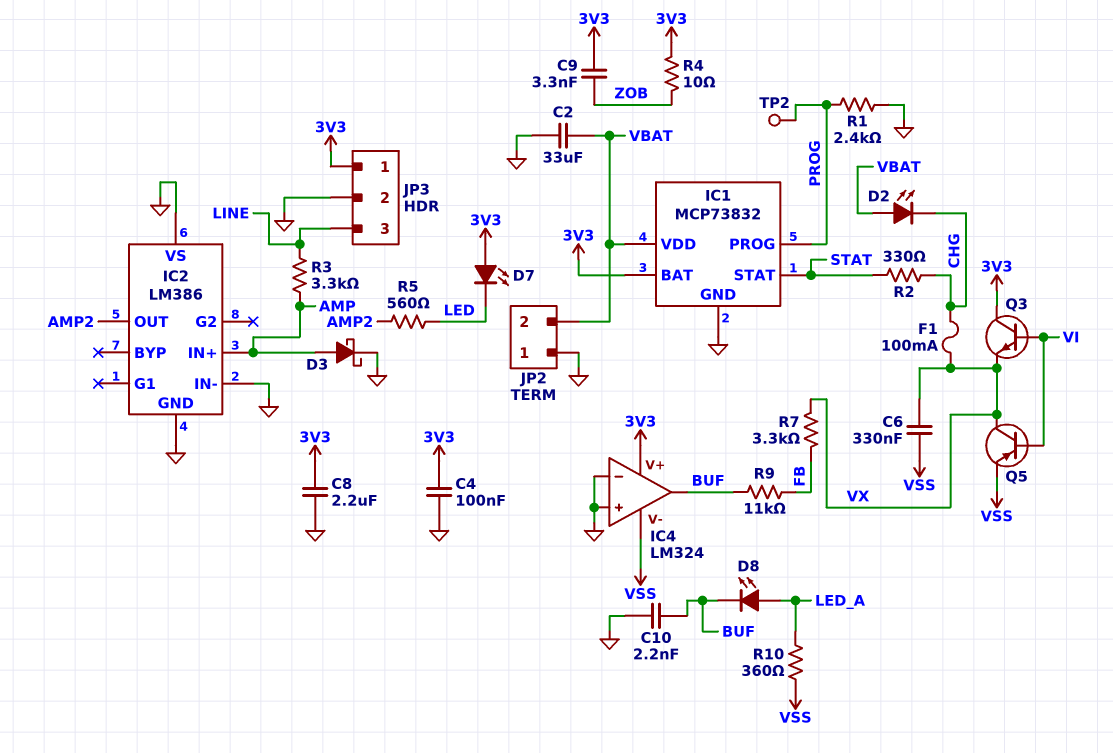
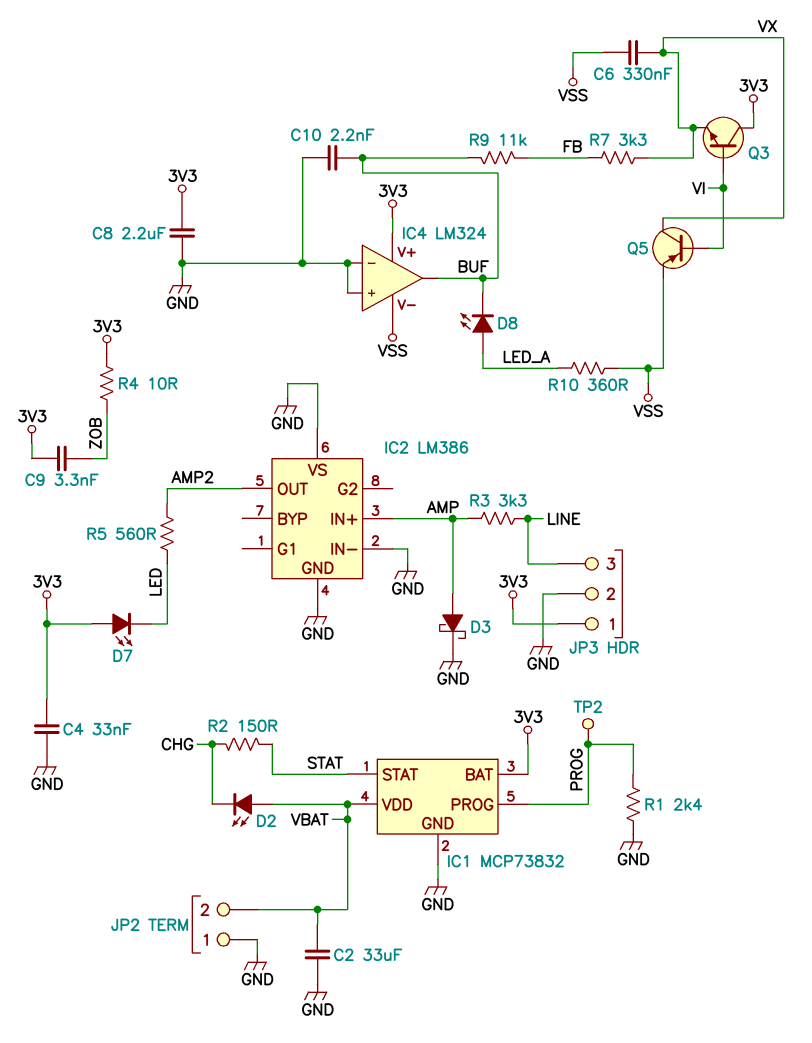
C4: 100nF (3V3, GND) -> 33nF (3V3, GND)
F1: 100mA (CHG, VX) -> none
R2: 330 (CHG, STAT) -> 150 (CHG, STAT)

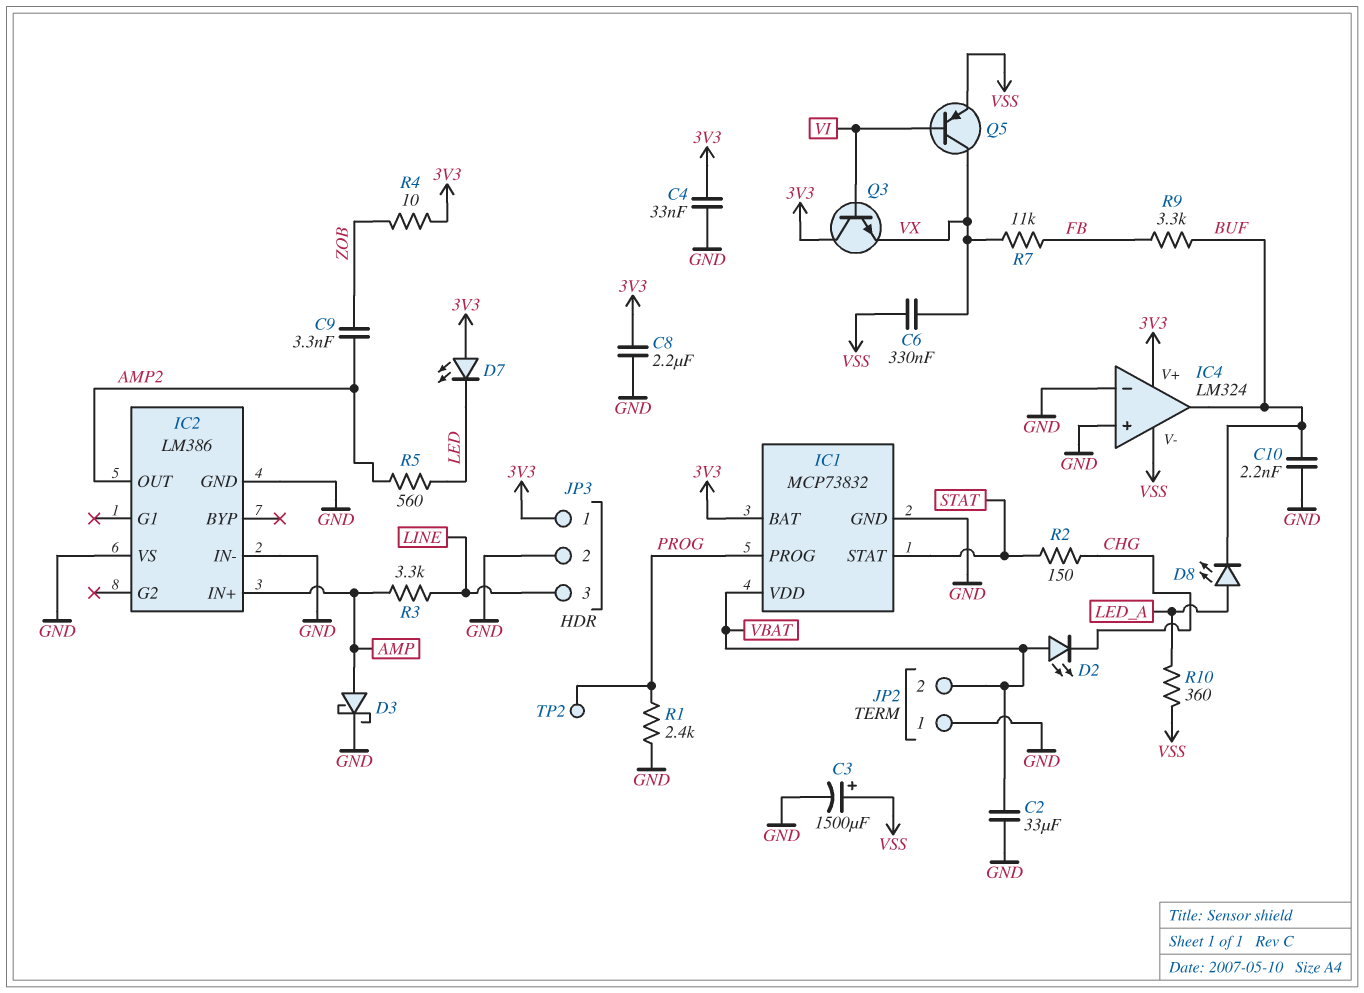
C3: none -> 1500uF (plus VSS, minus GND)
C9: 3.3nF (3V3, ZOB) -> 3.3nF (AMP2, ZOB)
R7: 3.3k (FB, VX) -> 11k (FB, VX)
R9: 11k (BUF, FB) -> 3.3k (BUF, FB)

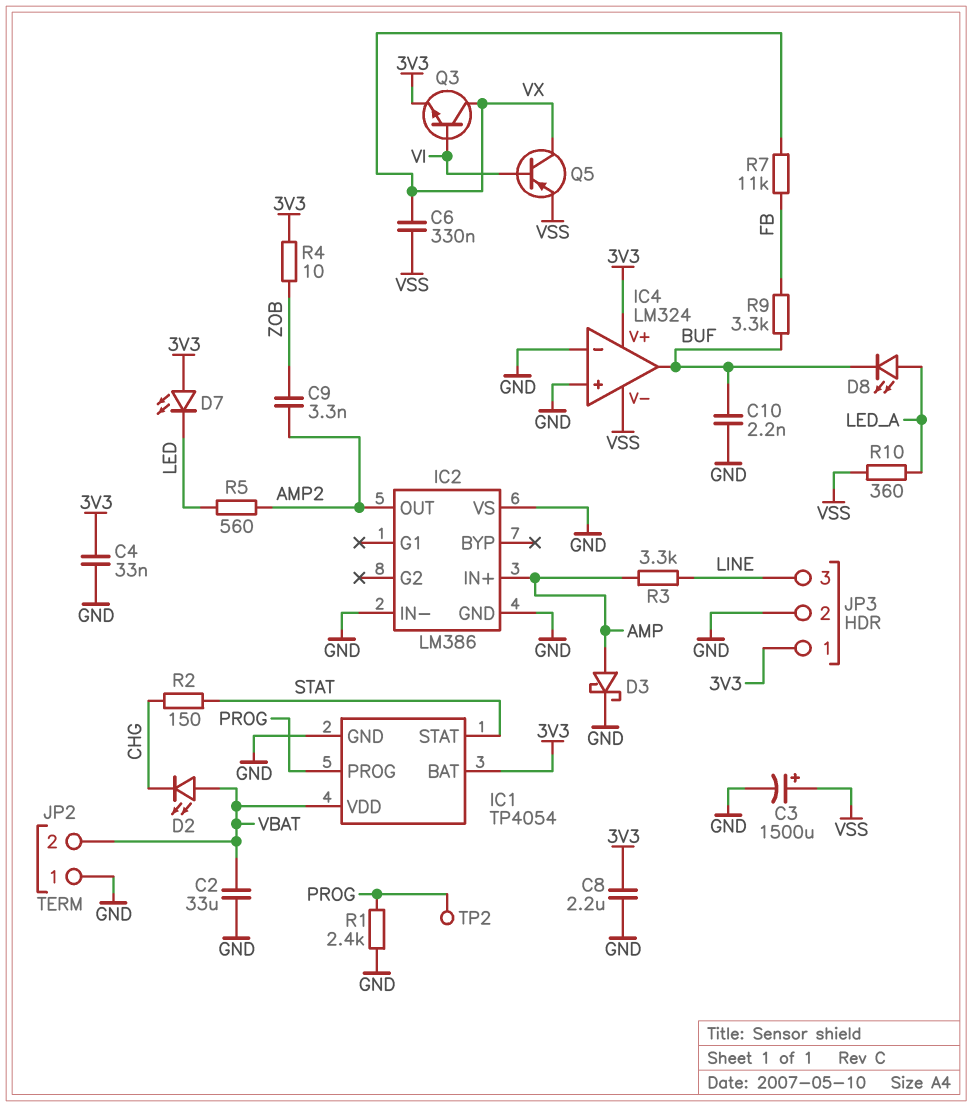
IC1: MCP73832 -> TP4054
Q3: NPN (B VI, C 3V3, E VX) -> NPN (B VI, C VX, E 3V3)

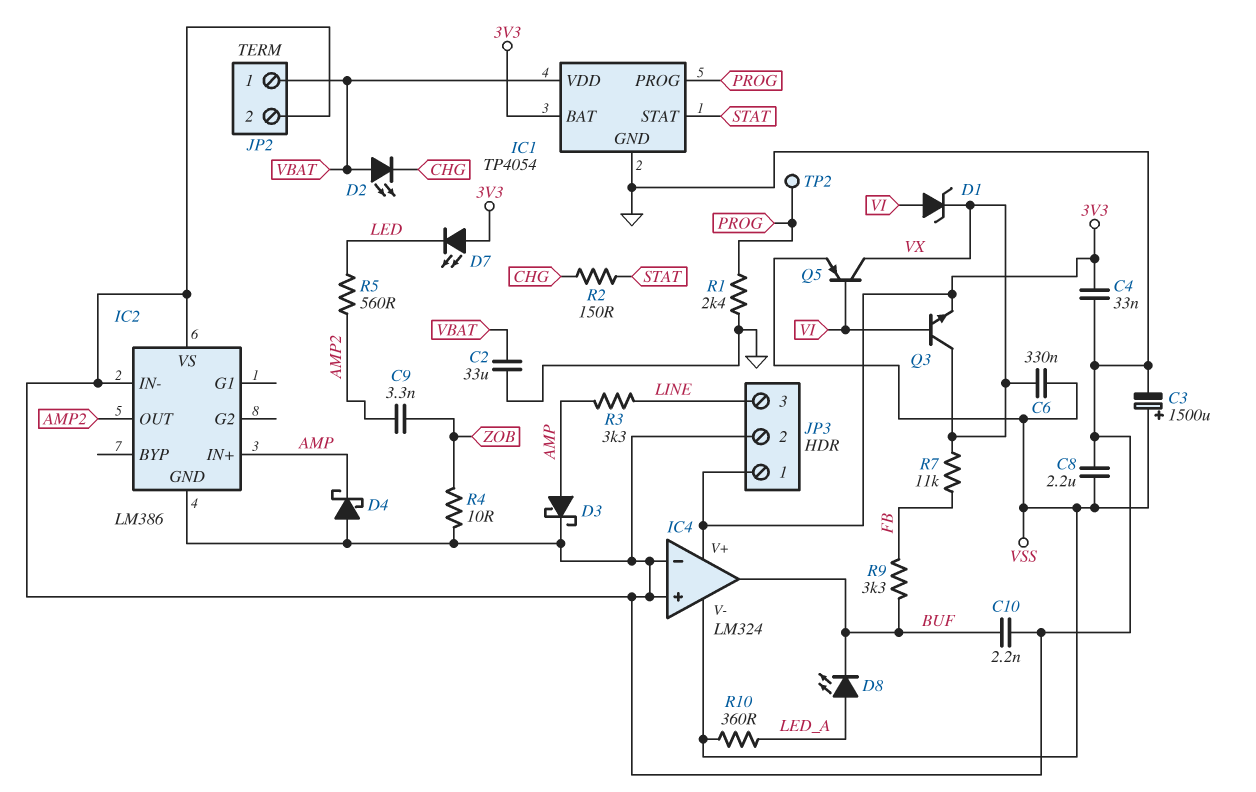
C8: 2.2uF (3V3, GND) -> 2.2uF (GND, VSS)
D1: none -> zener (A VI, K VX)
D4: none -> schottky (A GND, K AMP)
JP2 pin 1: GND -> VBAT
JP2 pin 2: VBAT -> GND
R4: 10 (3V3, ZOB) -> 10 (GND, ZOB)

